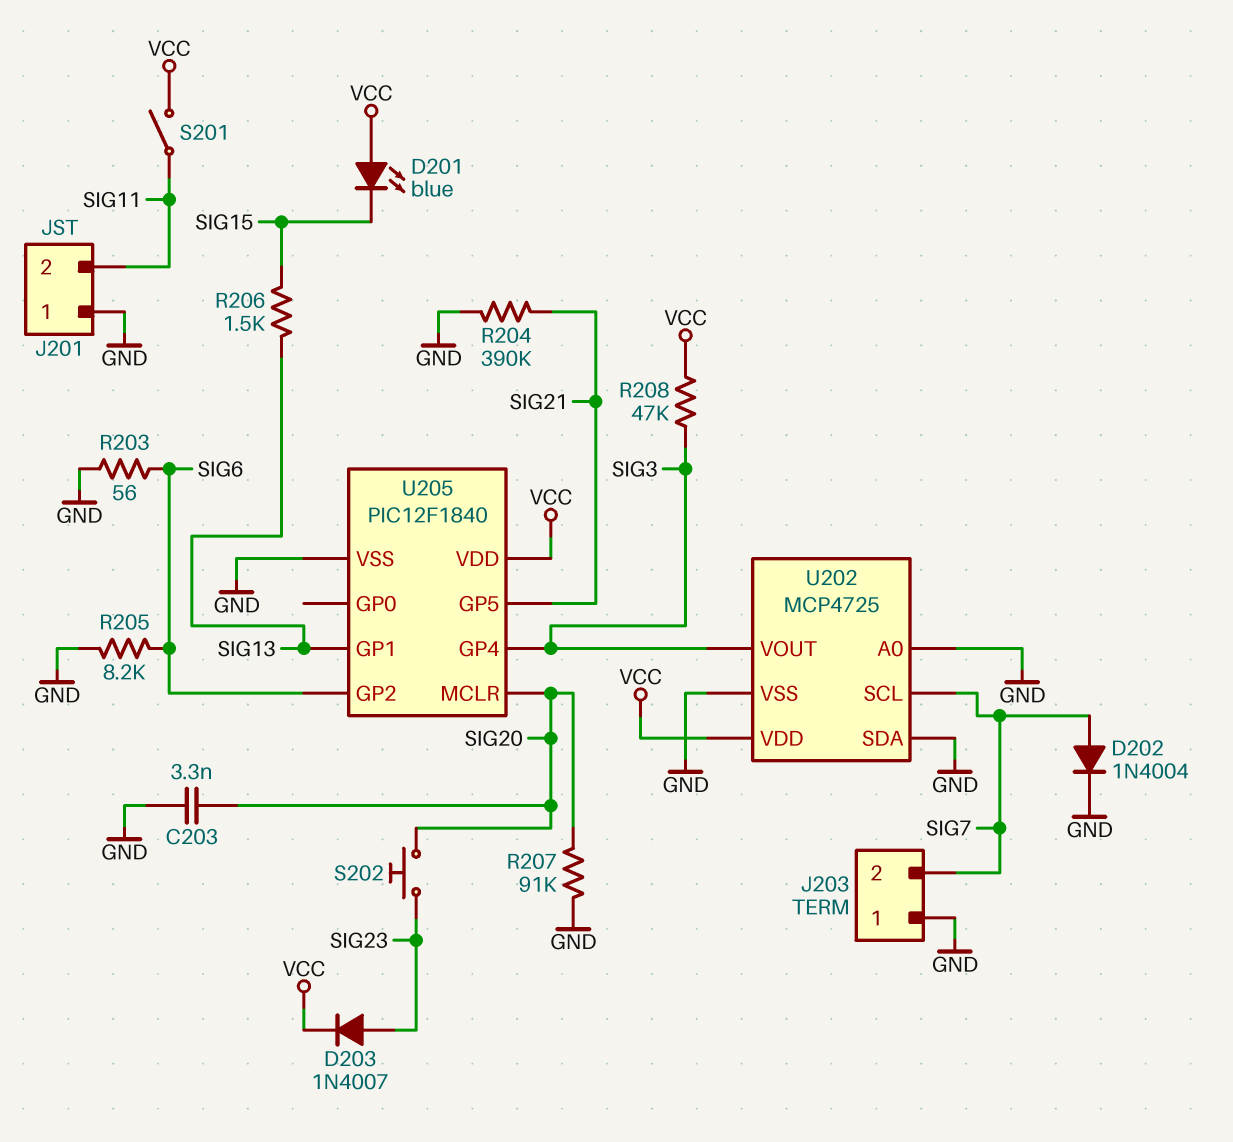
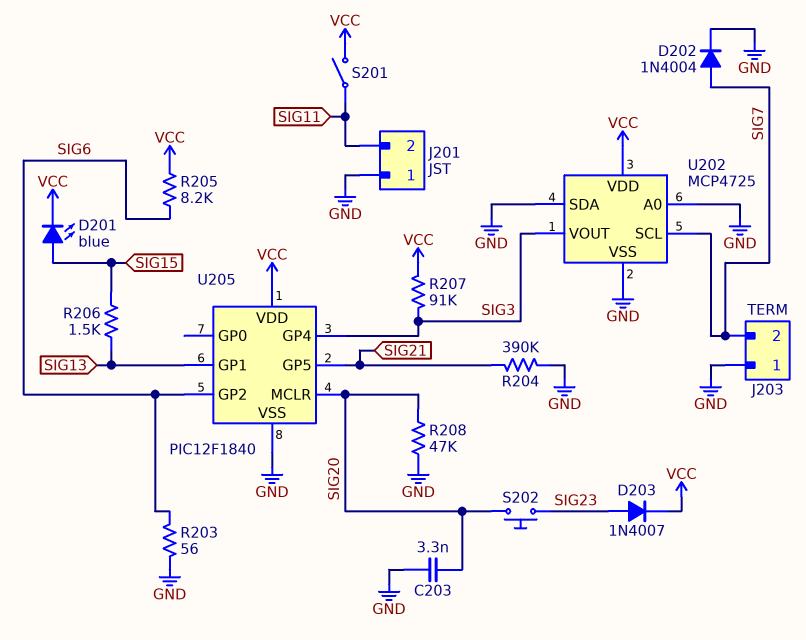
D201: LED blue (A VCC, K SIG15) -> LED blue (A SIG15, K VCC)
R205: 8.2k (GND, SIG6) -> 8.2k (SIG6, VCC)
R207: 91k (GND, SIG20) -> 91k (SIG3, VCC)
R208: 47k (SIG3, VCC) -> 47k (GND, SIG20)

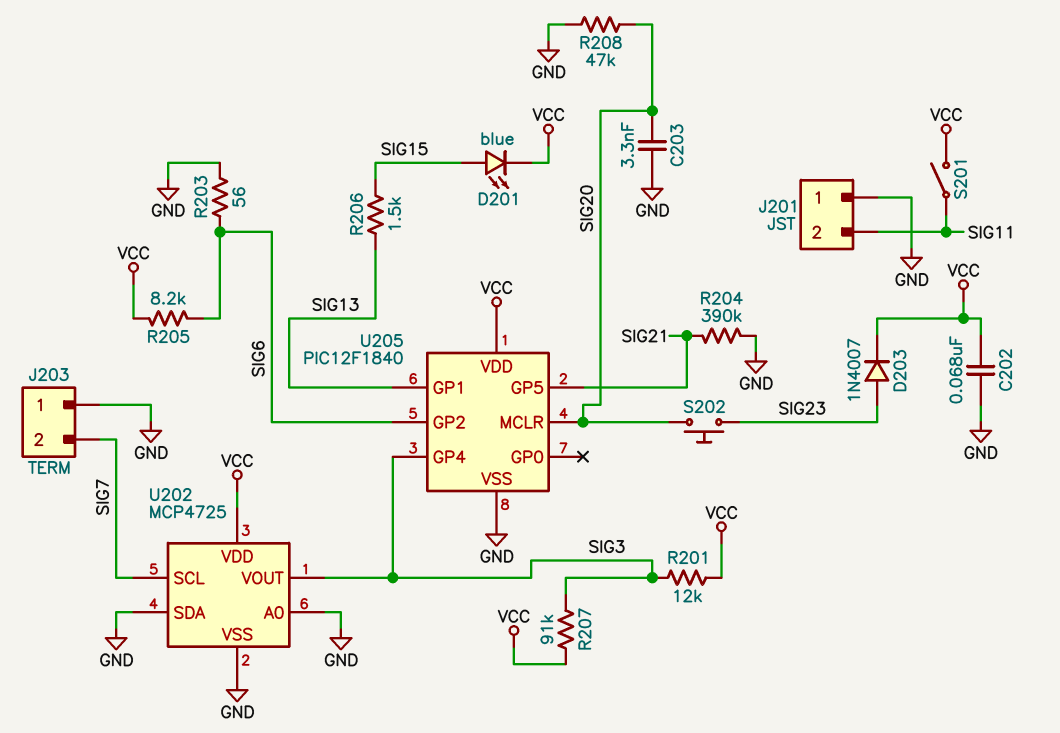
C202: none -> 68nF (GND, VCC)
D202: diode 1N4004 (A SIG7, K GND) -> none
R201: none -> 12k (SIG3, VCC)

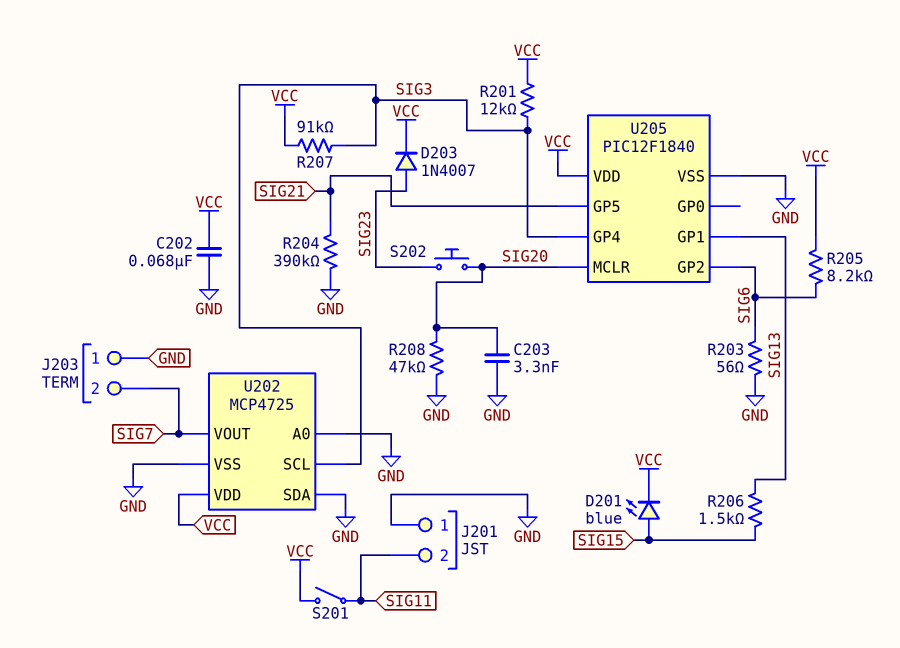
U202 pin SCL: SIG7 -> SIG3
U202 pin VOUT: SIG3 -> SIG7

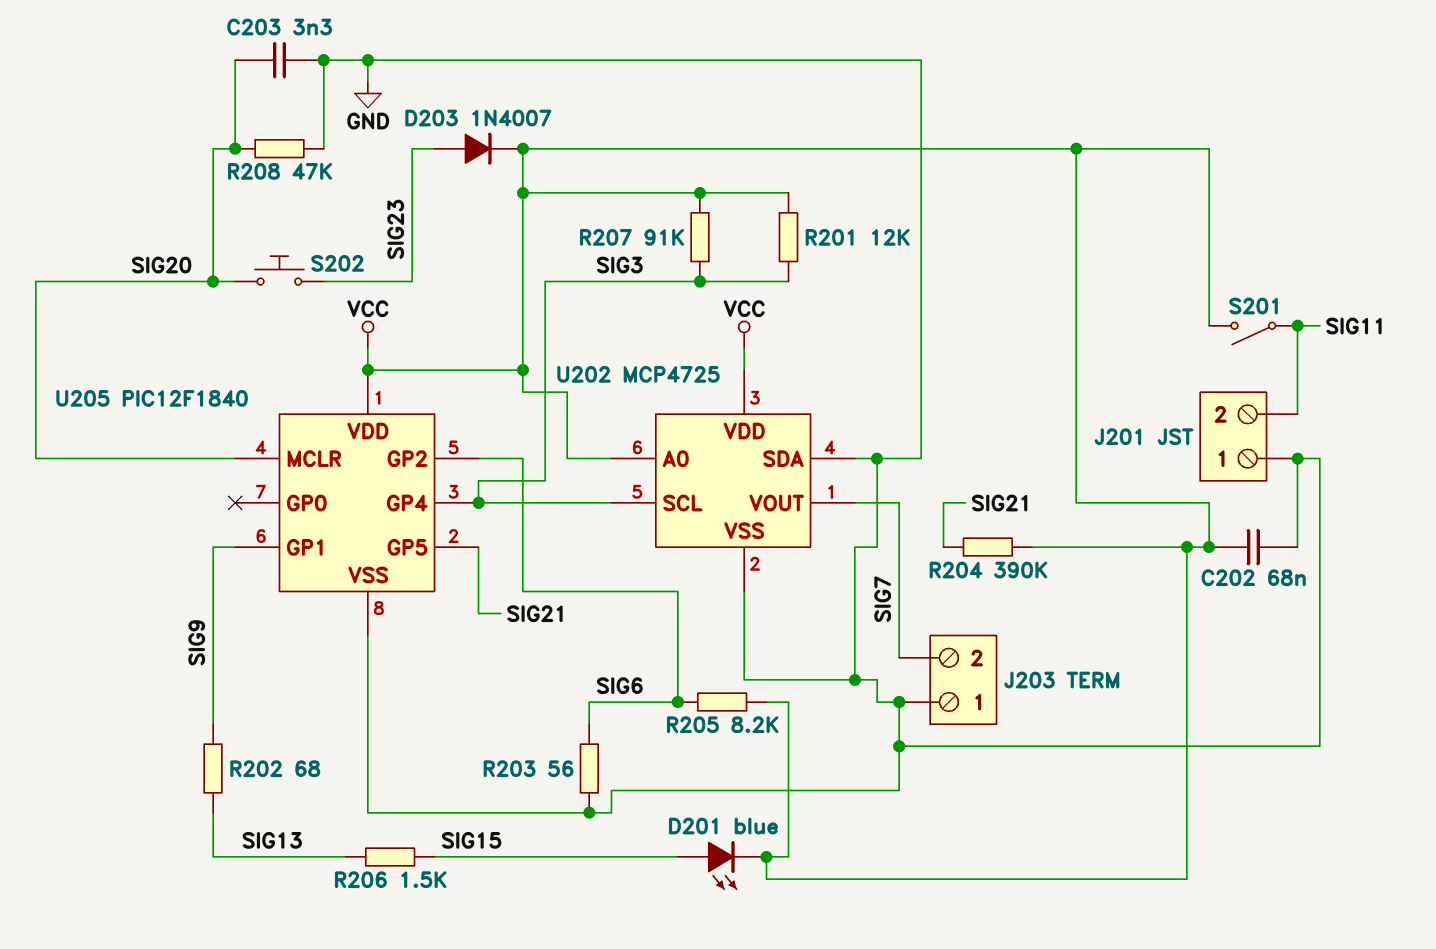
R202: none -> 68 (SIG9, SIG13)
R204: 390k (GND, SIG21) -> 390k (SIG21, VCC)
U202 pin A0: GND -> VCC
U205 pin GP1: SIG13 -> SIG9

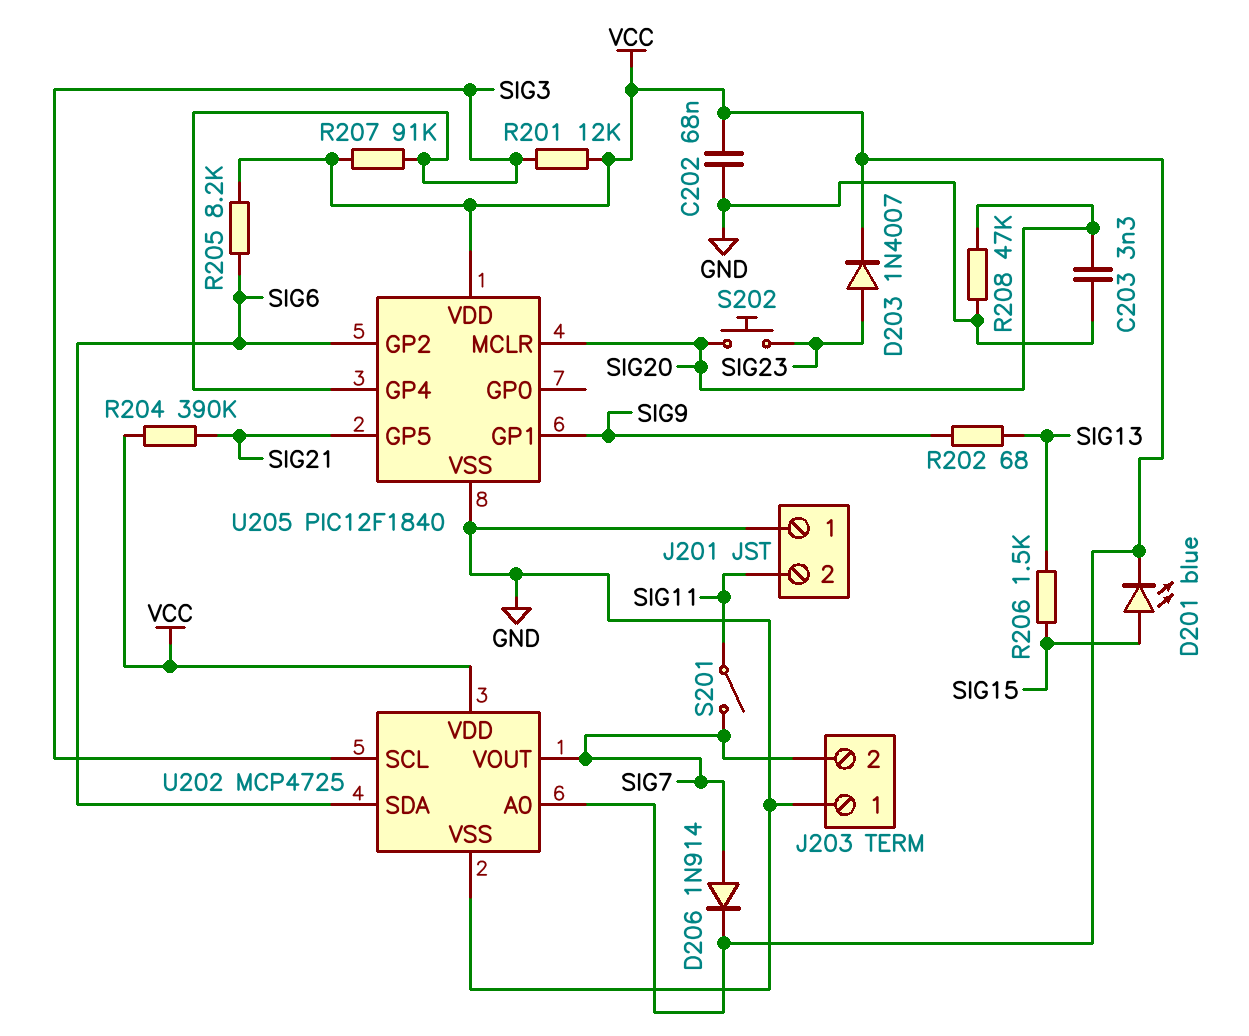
D206: none -> diode 1N914 (A SIG7, K VCC)
R203: 56 (GND, SIG6) -> none
S201: switch (SIG11, VCC) -> switch (SIG7, SIG11)
U202 pin SDA: GND -> SIG6

